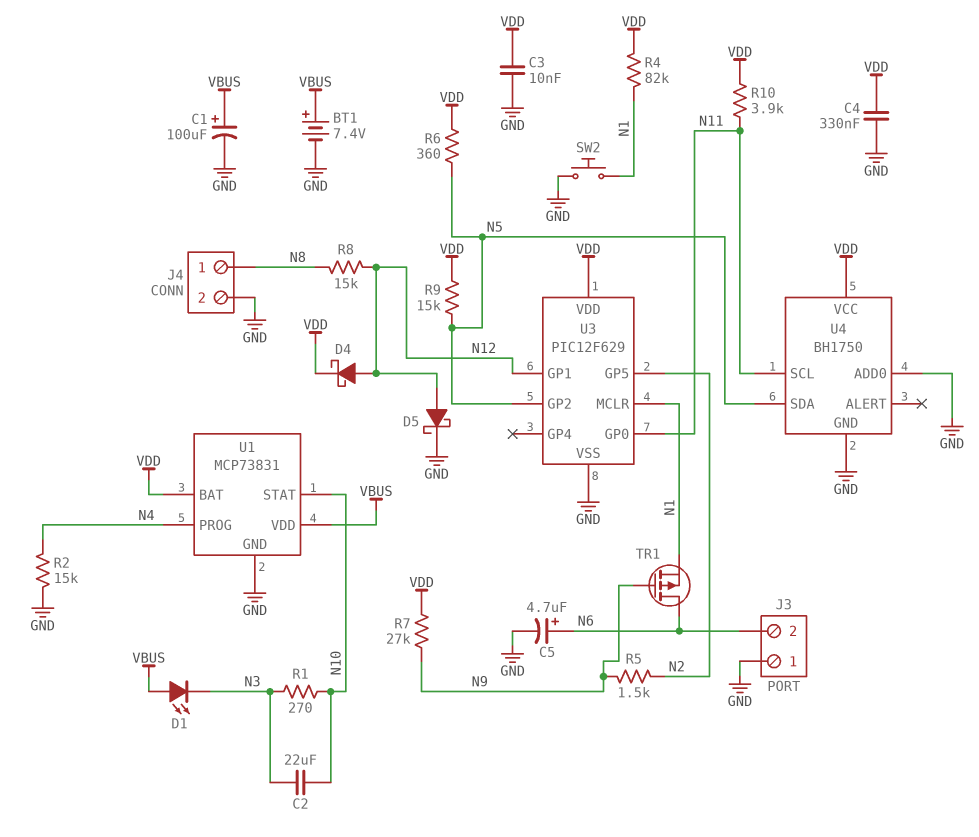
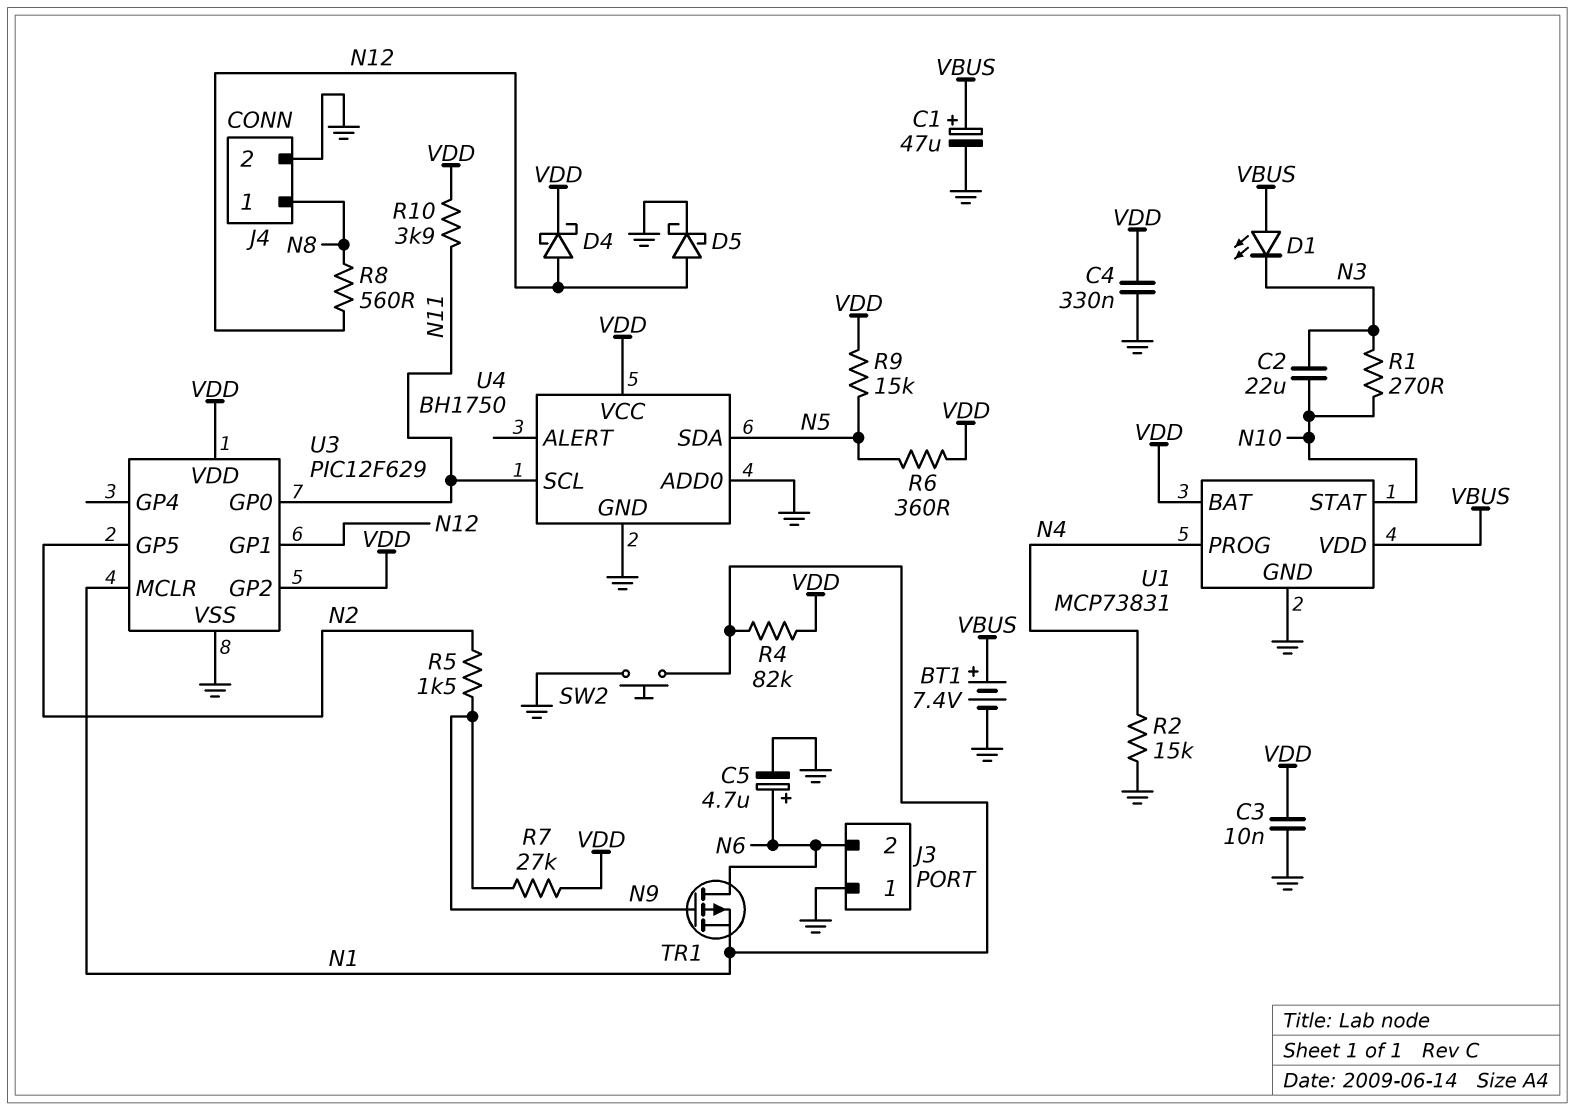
C1: 100uF (plus VBUS, minus GND) -> 47uF (plus VBUS, minus GND)
R8: 15k (N8, N12) -> 560 (N8, N12)
U3 pin GP2: N5 -> VDD

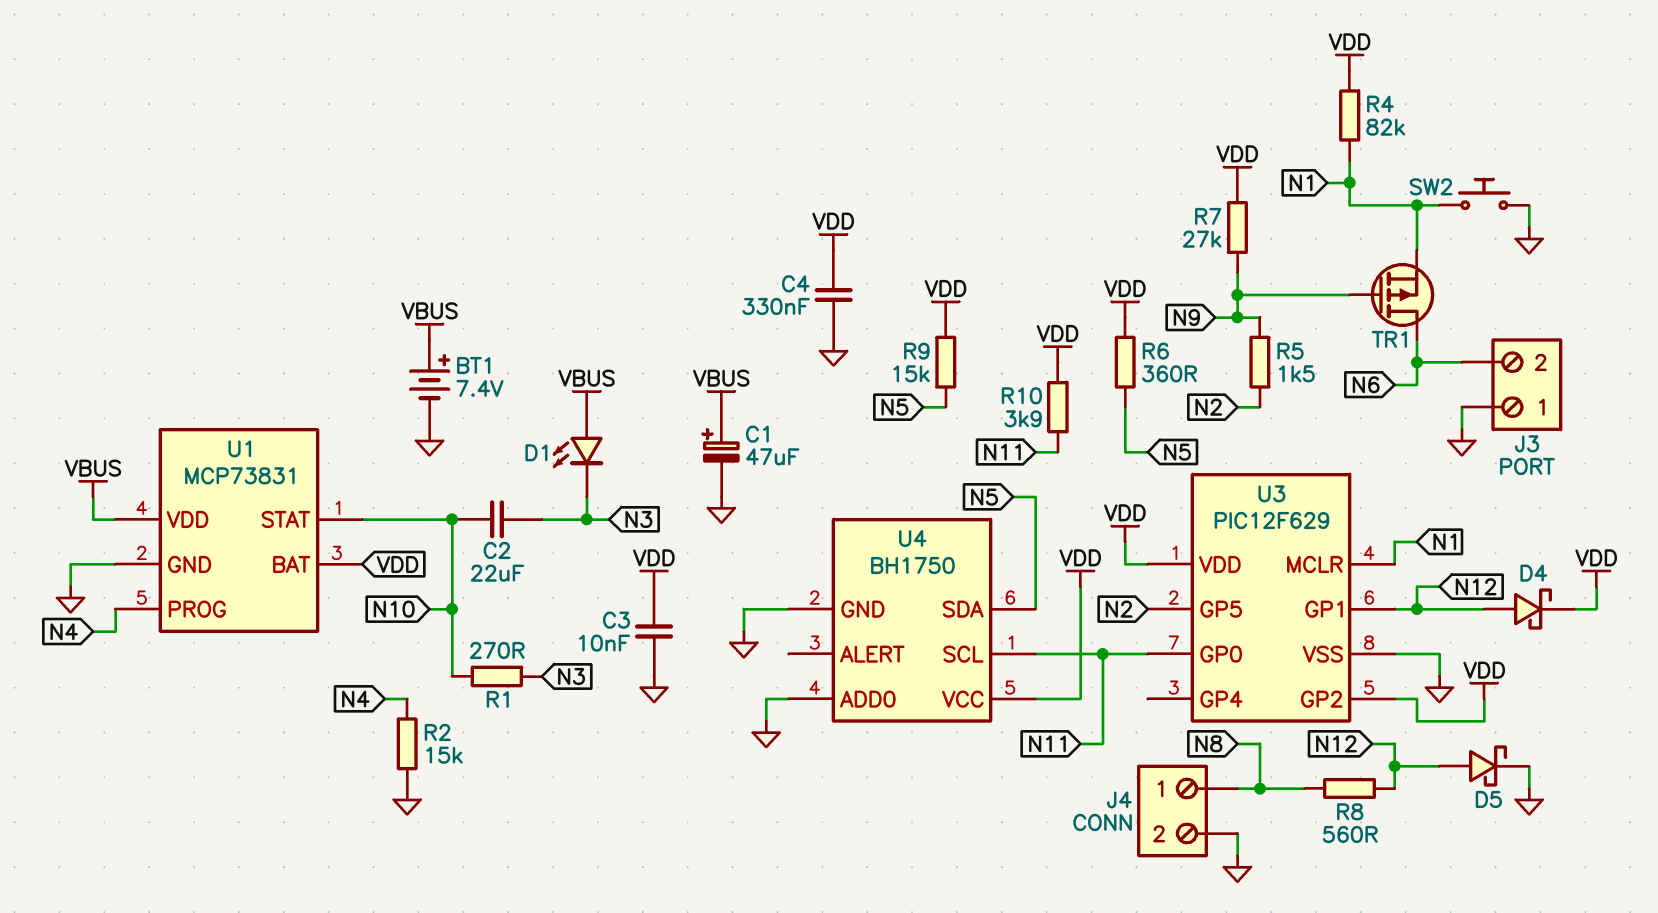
C5: 4.7uF (plus N6, minus GND) -> none

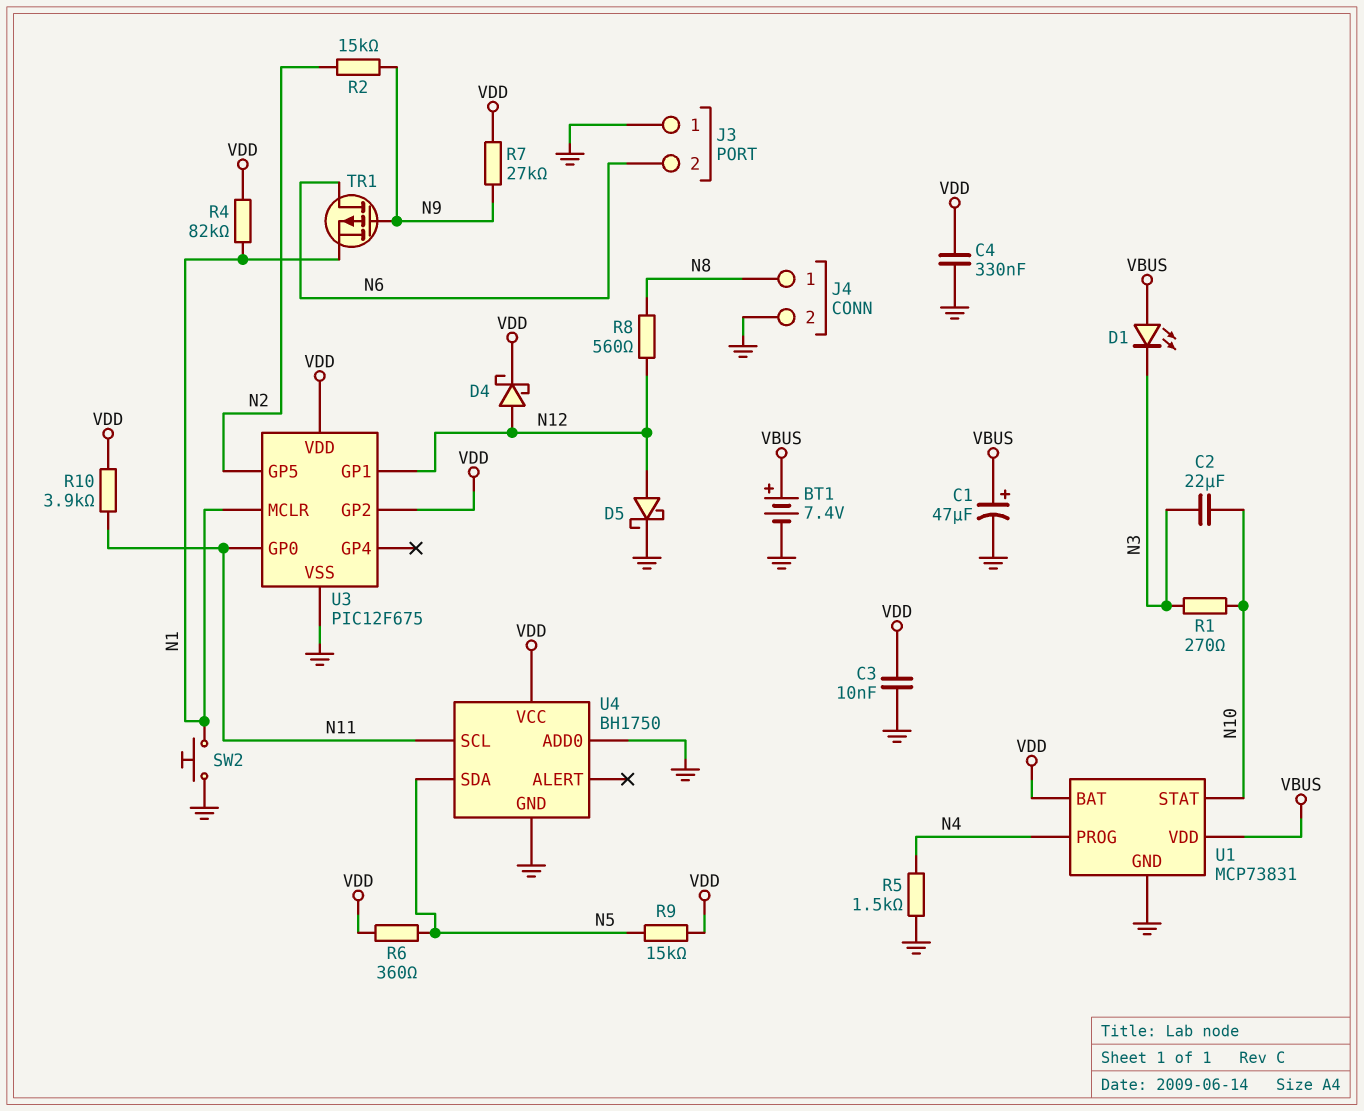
R2: 15k (GND, N4) -> 15k (N2, N9)
R5: 1.5k (N2, N9) -> 1.5k (GND, N4)
U3: PIC12F629 -> PIC12F675

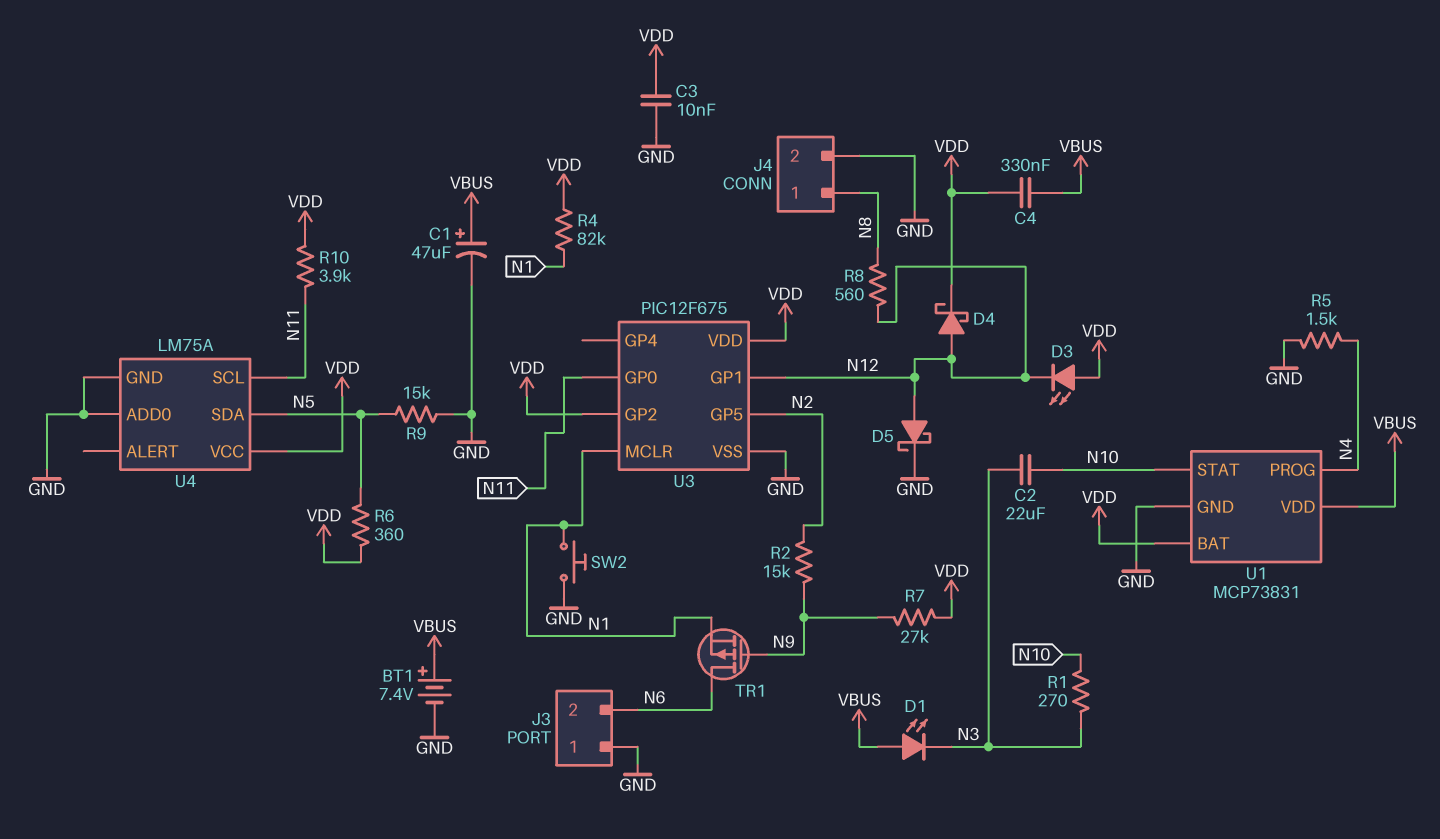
C4: 330nF (GND, VDD) -> 330nF (VBUS, VDD)
D3: none -> LED (A VDD, K N12)
R9: 15k (N5, VDD) -> 15k (GND, N5)
U4: BH1750 -> LM75A

